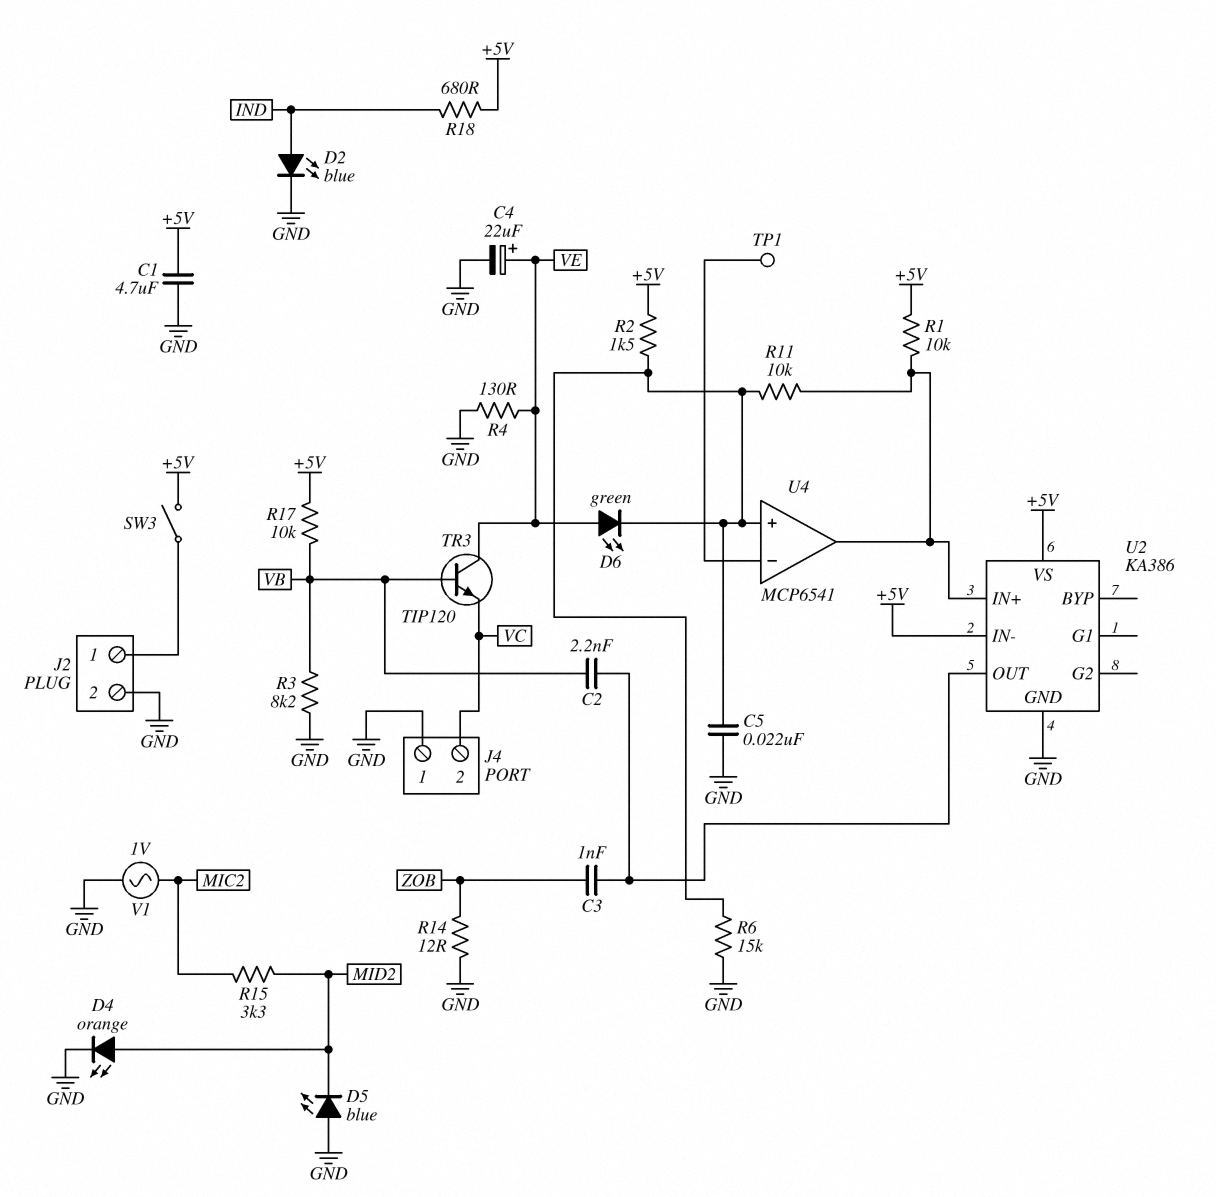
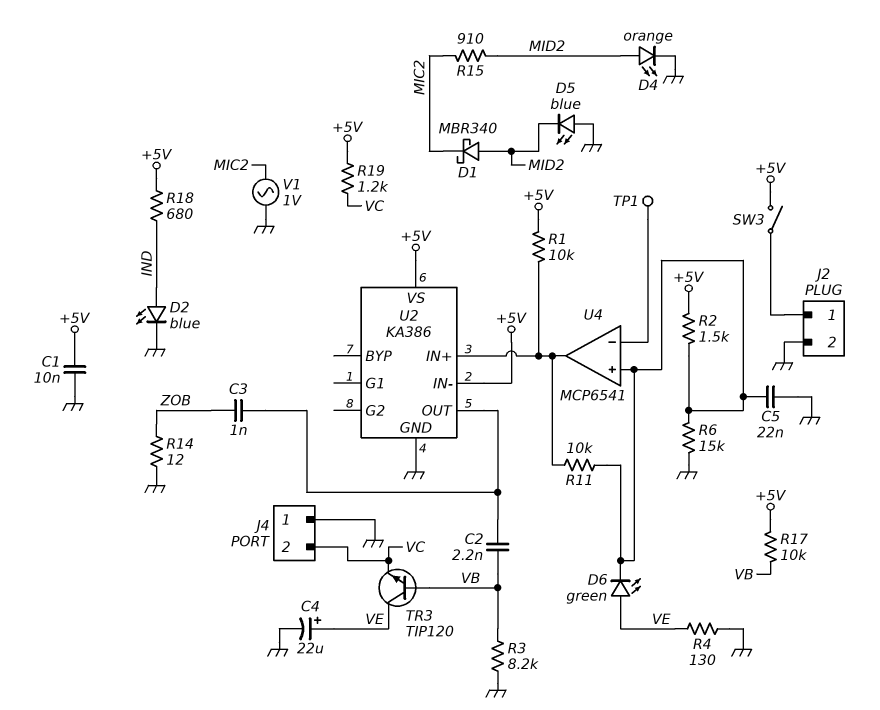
C1: 4.7uF (+5V, GND) -> 10nF (+5V, GND)
D1: none -> schottky MBR340 (A MID2, K MIC2)
R15: 3.3k (MIC2, MID2) -> 910 (MIC2, MID2)
R19: none -> 1.2k (+5V, VC)

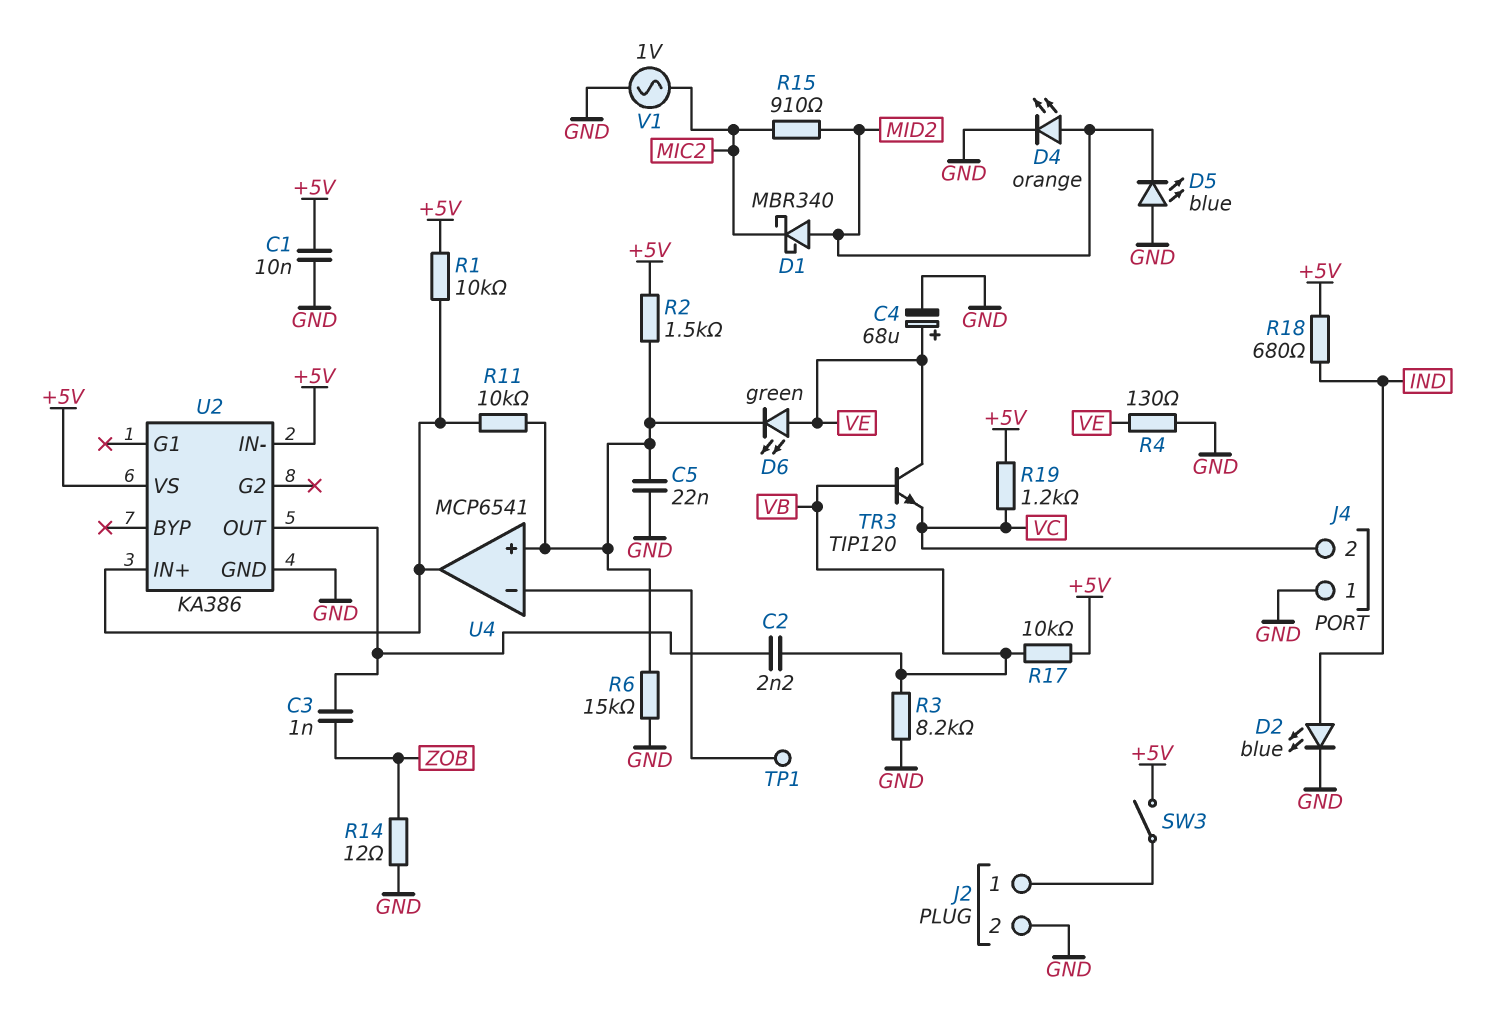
C4: 22uF (plus VE, minus GND) -> 68uF (plus VE, minus GND)

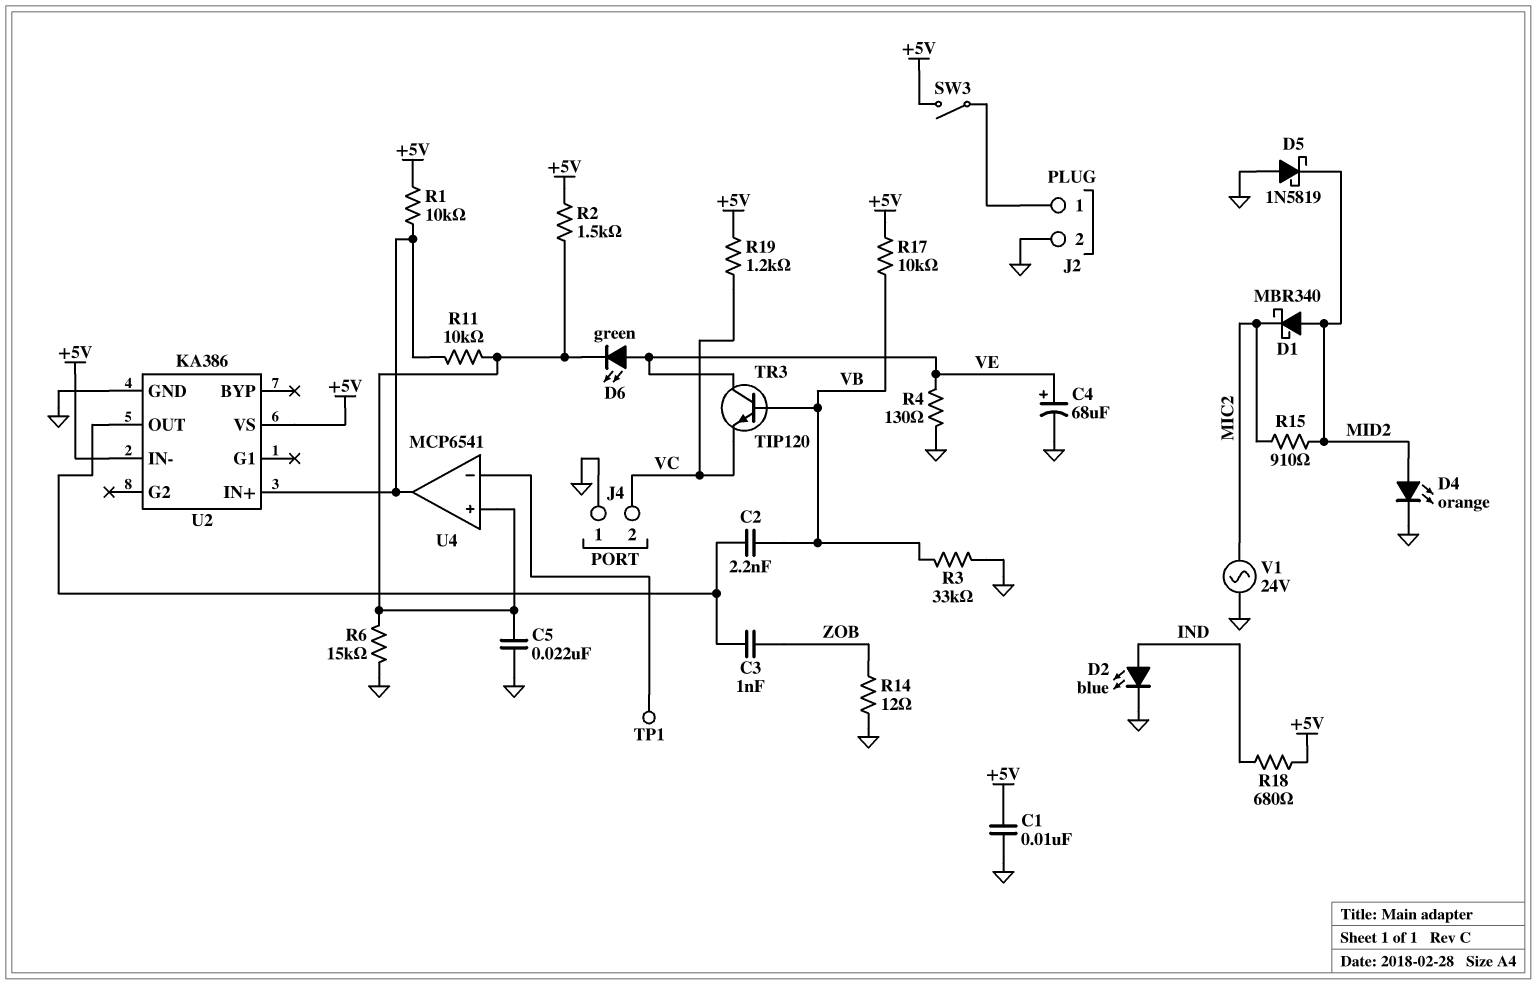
D5: LED blue (A GND, K MID2) -> schottky 1N5819 (A GND, K MID2)
R3: 8.2k (GND, VB) -> 33k (GND, VB)
V1: AC 1V (GND, MIC2) -> AC 24V (GND, MIC2)

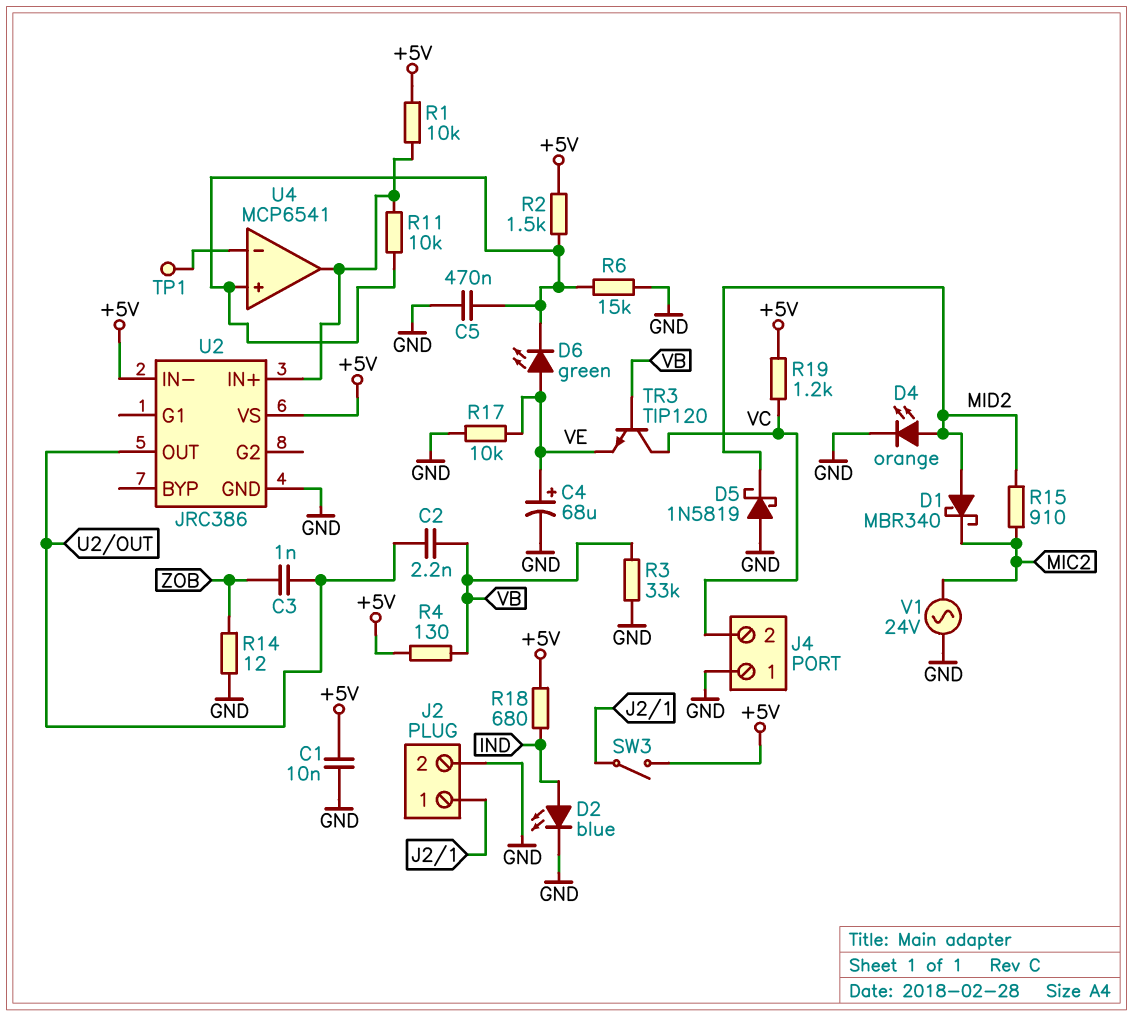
C5: 22nF (GND, U4/in+) -> 470nF (GND, U4/in+)
R4: 130 (GND, VE) -> 130 (+5V, VB)
R17: 10k (+5V, VB) -> 10k (GND, VE)
TR3: NPN TIP120 (B VB, C VE, E VC) -> NPN TIP120 (B VB, C VC, E VE)
U2: KA386 -> JRC386

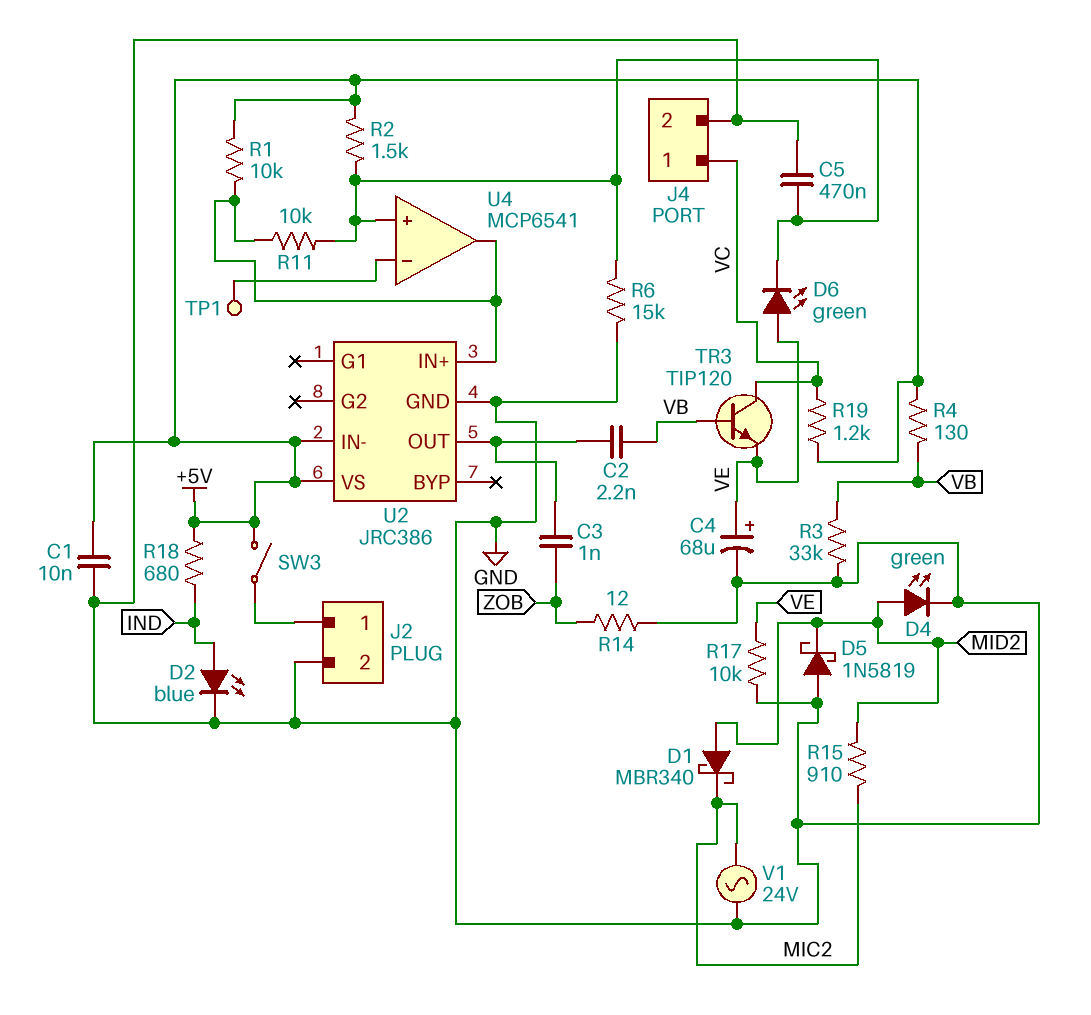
D4: LED orange (A MID2, K GND) -> LED green (A MID2, K GND)
J4 pin 1: GND -> VC
J4 pin 2: VC -> GND

